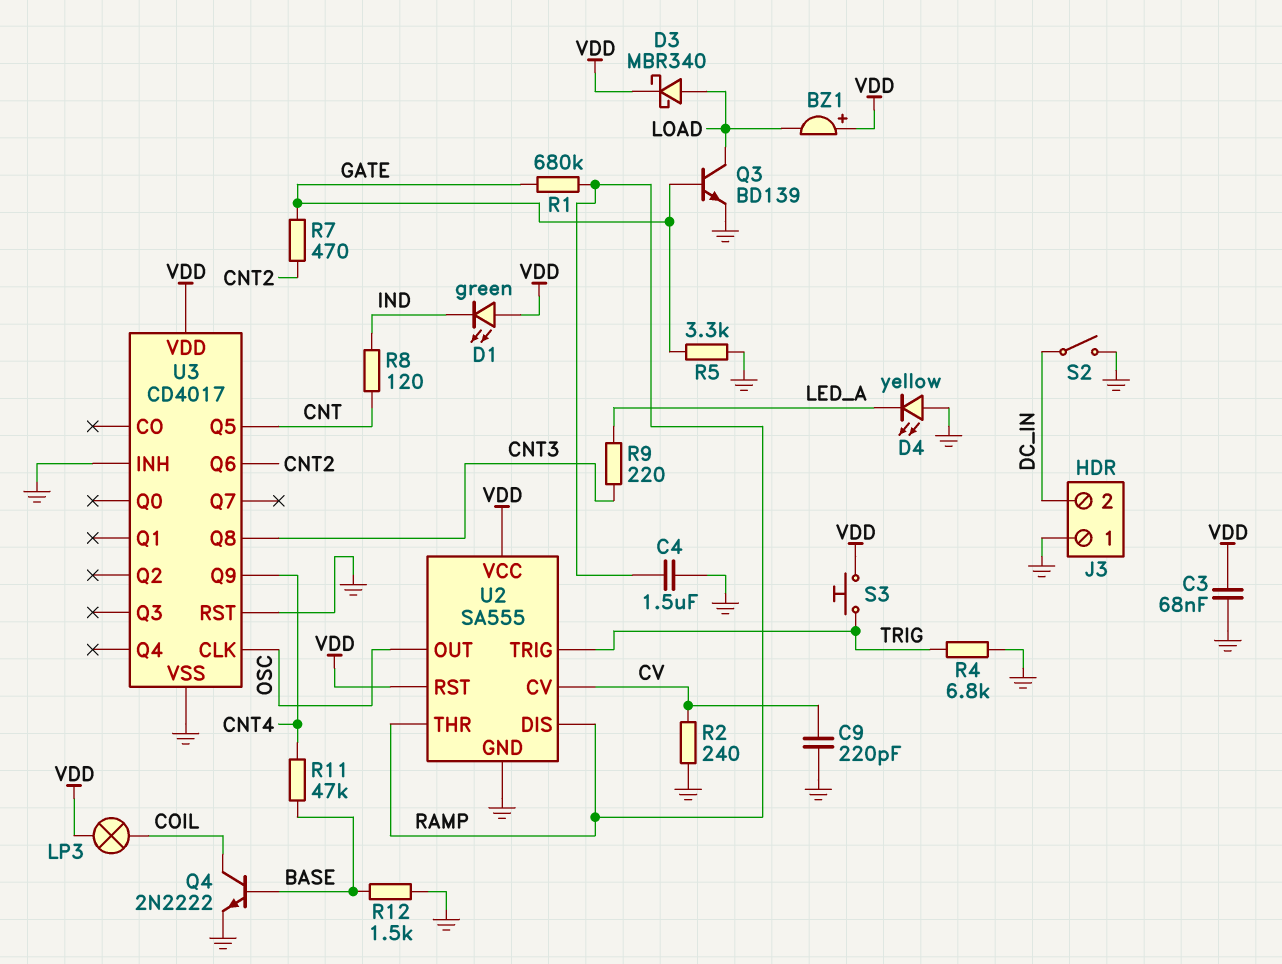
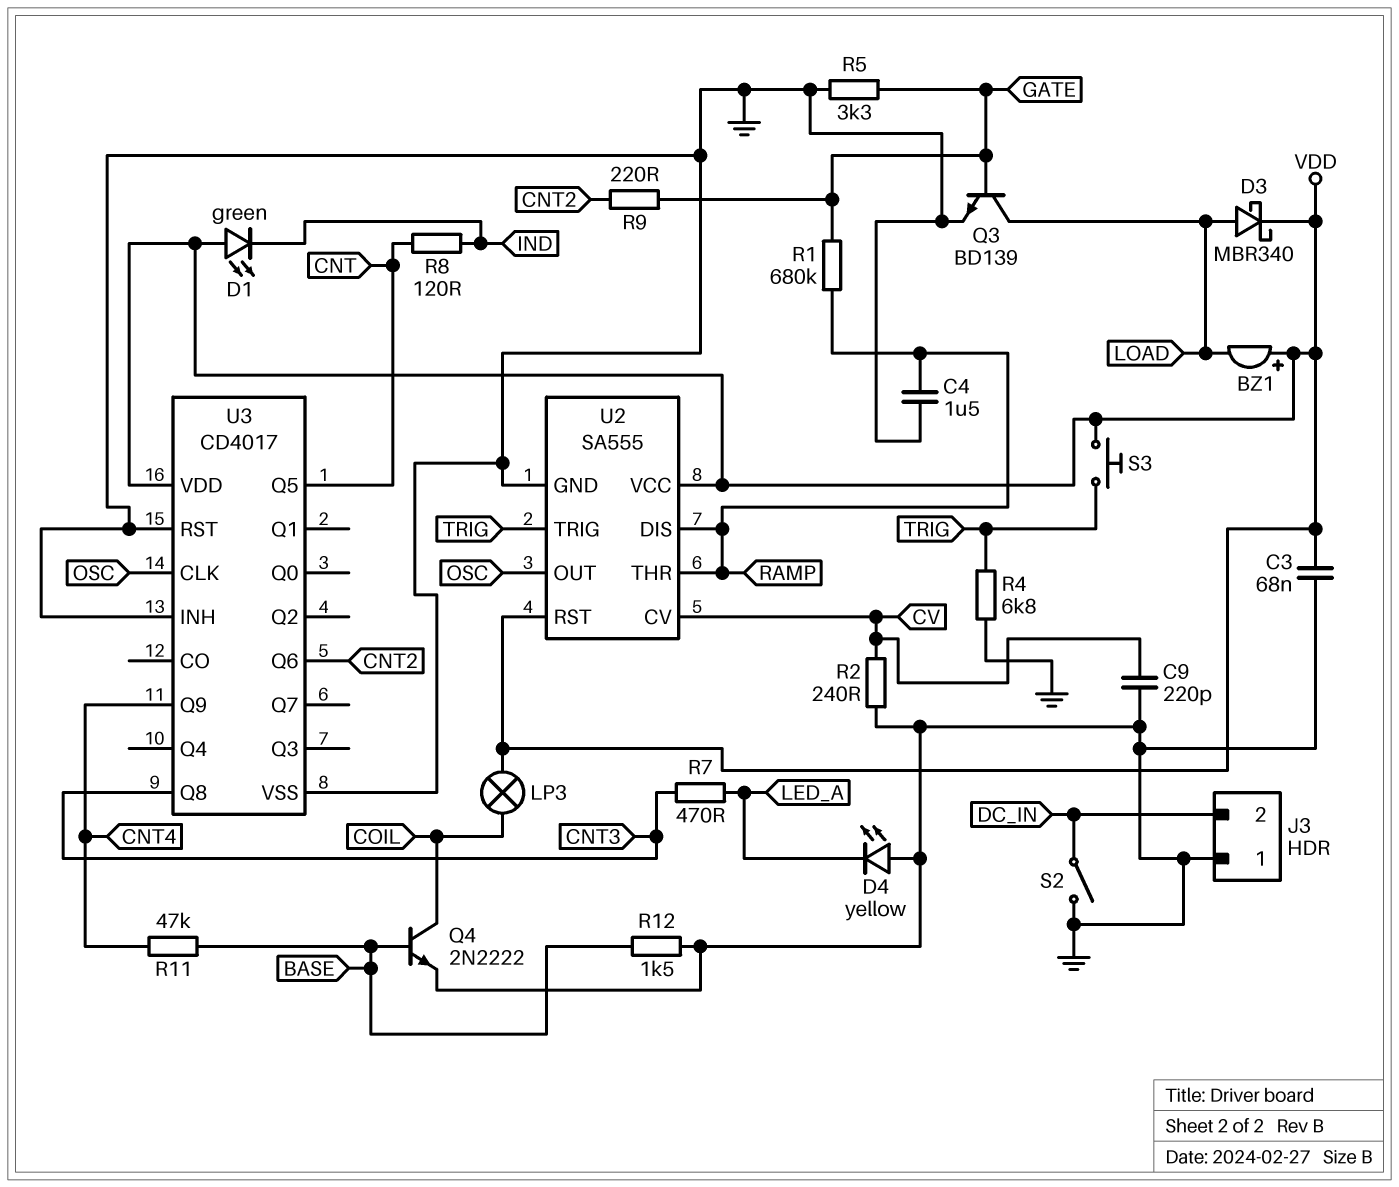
R7: 470 (CNT2, GATE) -> 470 (CNT3, LED_A)
R9: 220 (CNT3, LED_A) -> 220 (CNT2, GATE)

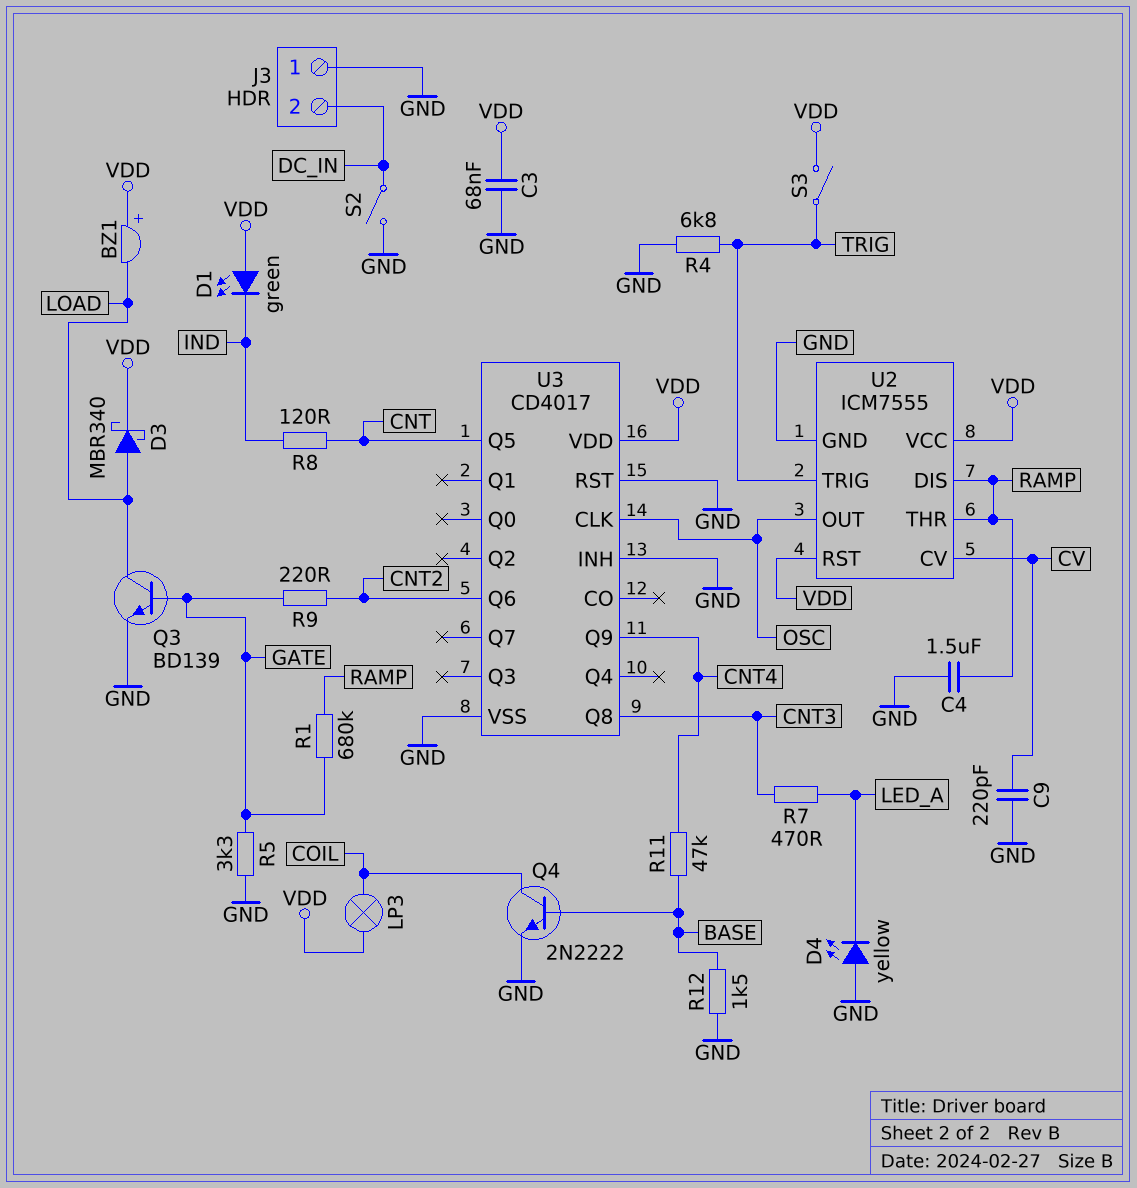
R2: 240 (CV, GND) -> none
S3: button (TRIG, VDD) -> switch (TRIG, VDD)
U2: SA555 -> ICM7555

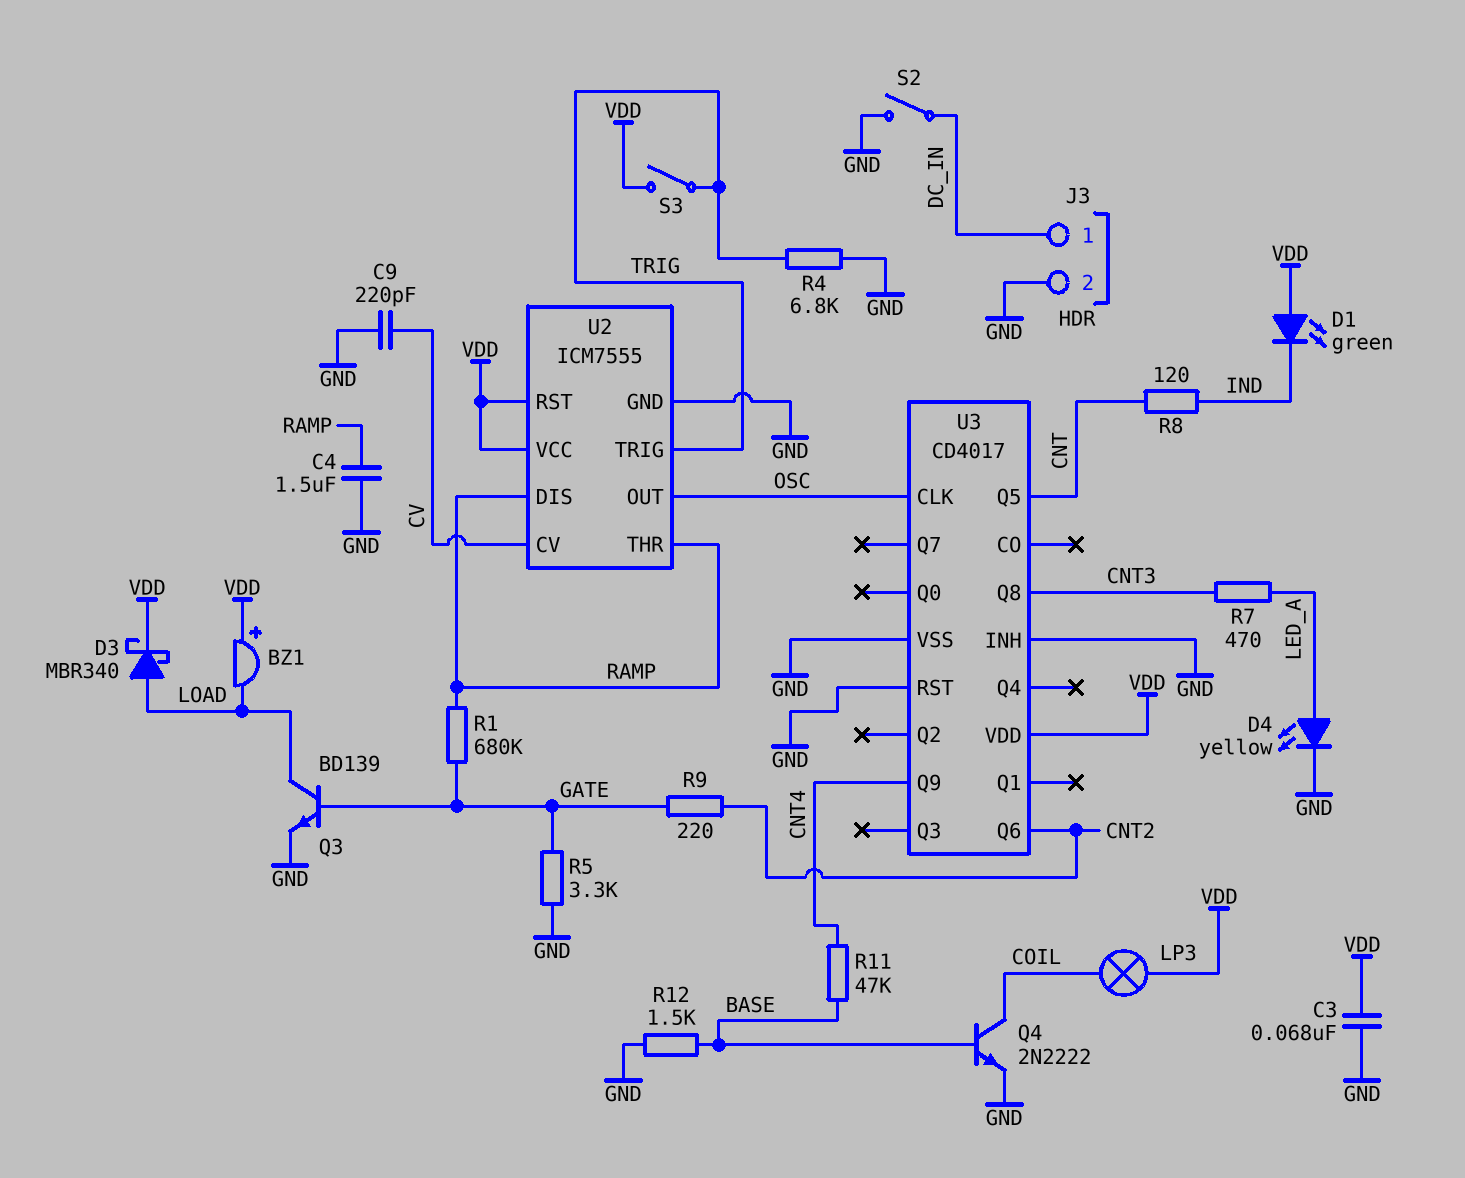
D4: LED yellow (A GND, K LED_A) -> LED yellow (A LED_A, K GND)
J3 pin 1: GND -> DC_IN
J3 pin 2: DC_IN -> GND

